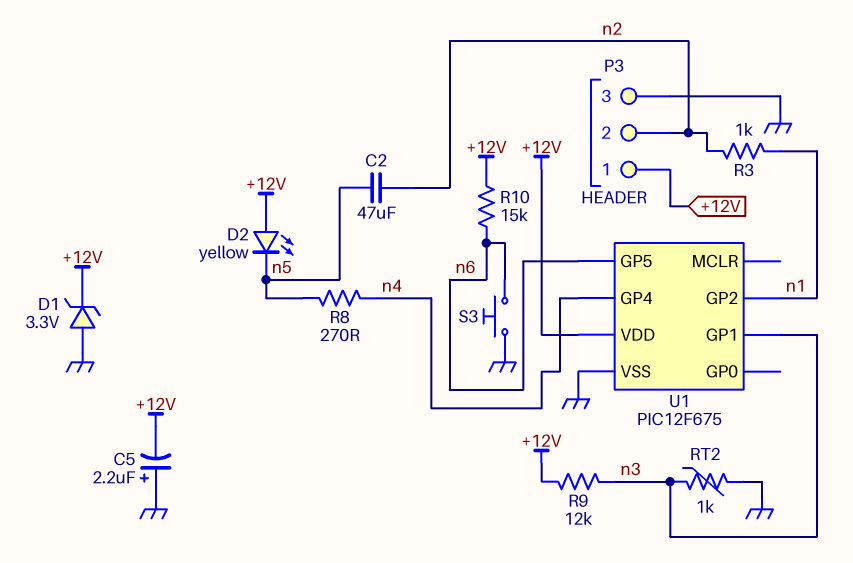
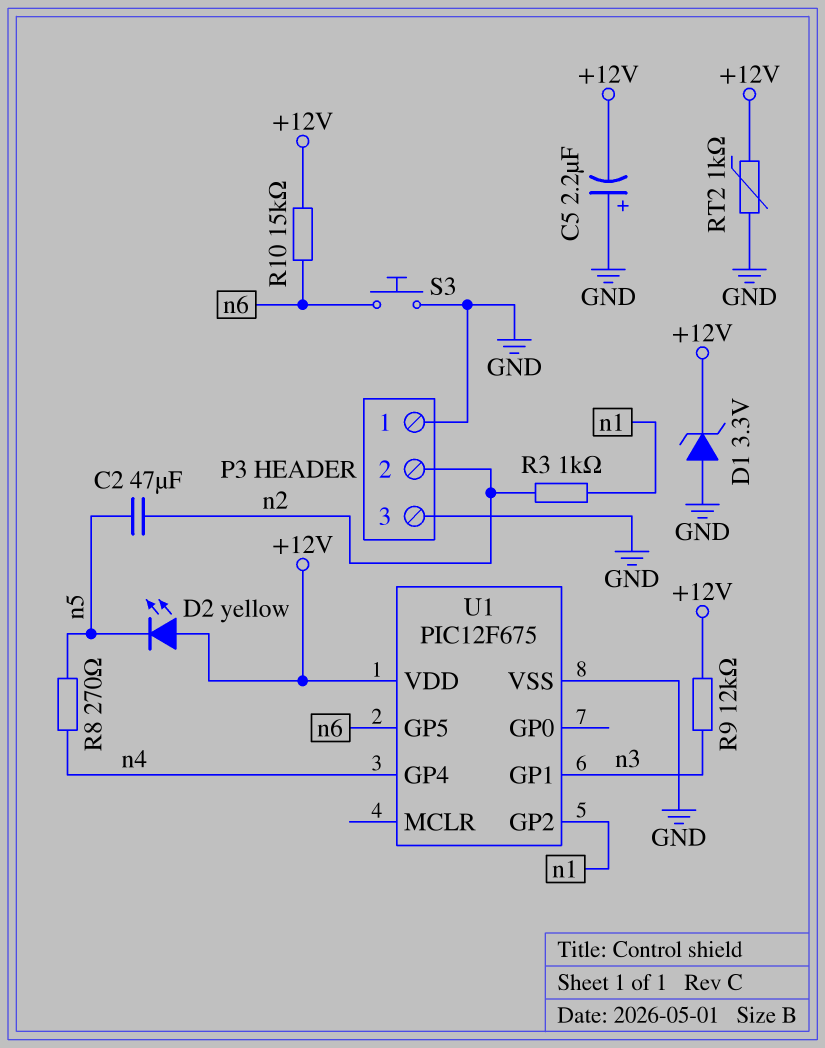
P3 pin 1: +12V -> GND
RT2: 1k (GND, n3) -> 1k (+12V, GND)

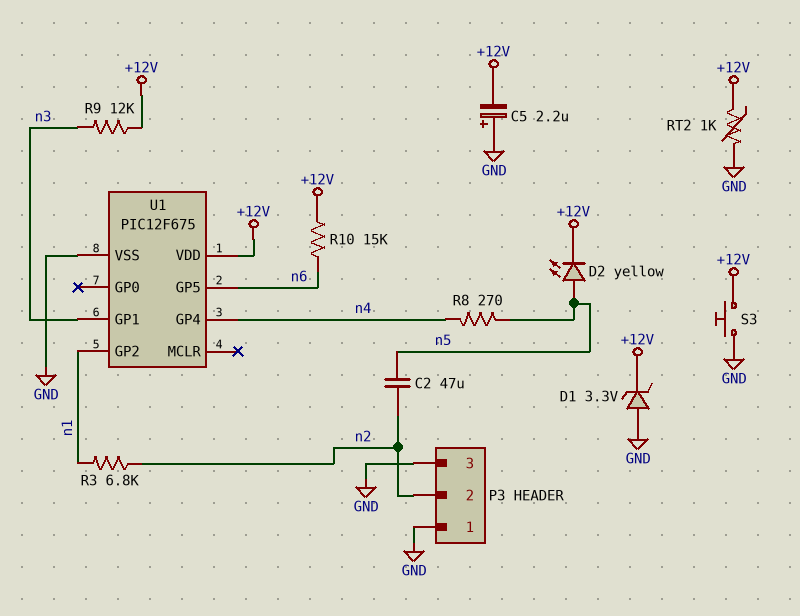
D2: LED yellow (A +12V, K n5) -> LED yellow (A n5, K +12V)
R3: 1k (n1, n2) -> 6.8k (n1, n2)
S3: button (GND, n6) -> button (+12V, GND)

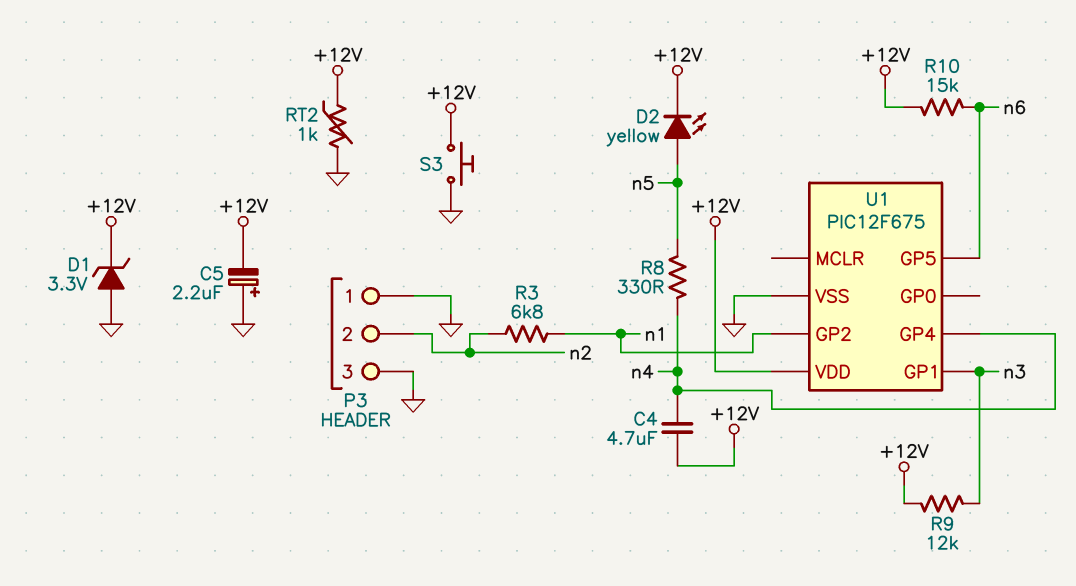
C2: 47uF (n2, n5) -> none
C4: none -> 4.7uF (+12V, n4)
R8: 270 (n4, n5) -> 330 (n4, n5)

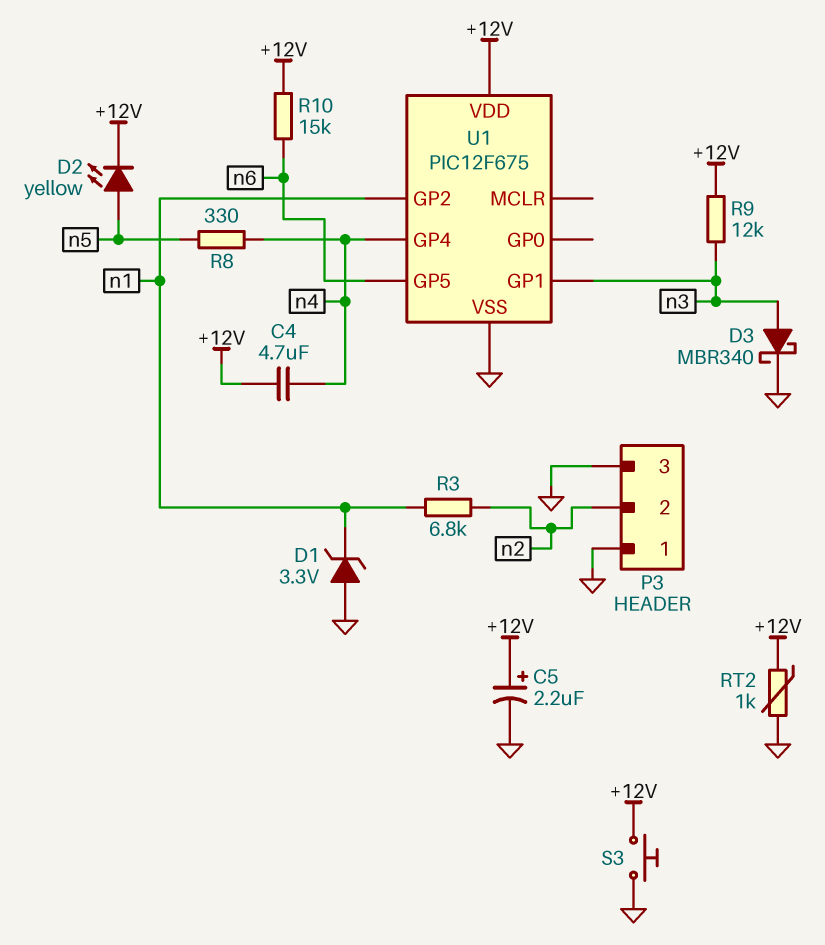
C5: 2.2uF (plus GND, minus +12V) -> 2.2uF (plus +12V, minus GND)
D1: zener 3.3V (A GND, K +12V) -> zener 3.3V (A GND, K n1)
D3: none -> schottky MBR340 (A n3, K GND)

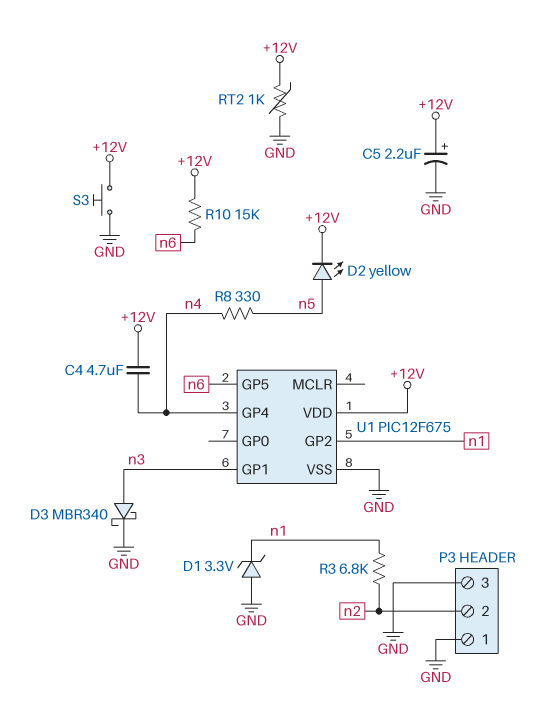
R9: 12k (+12V, n3) -> none

